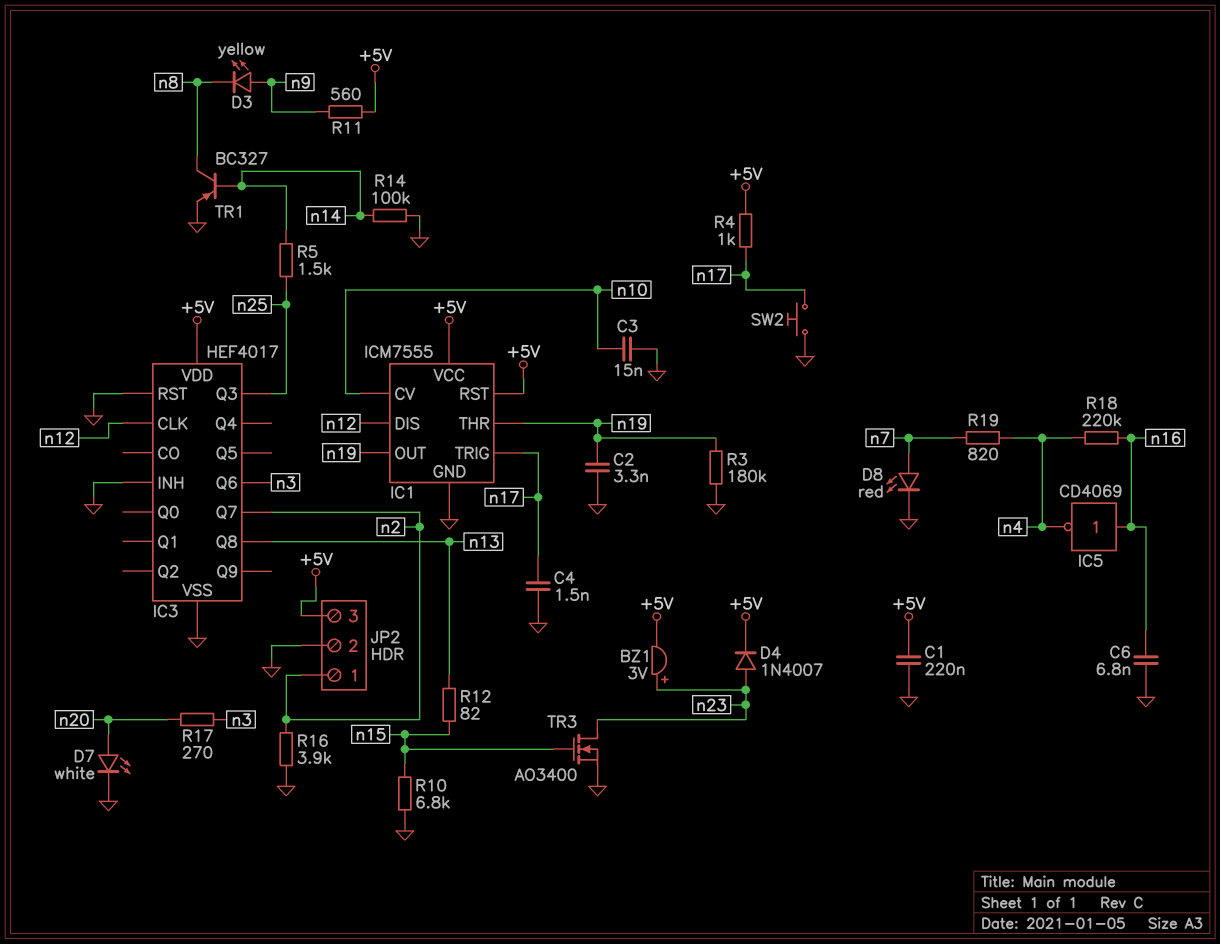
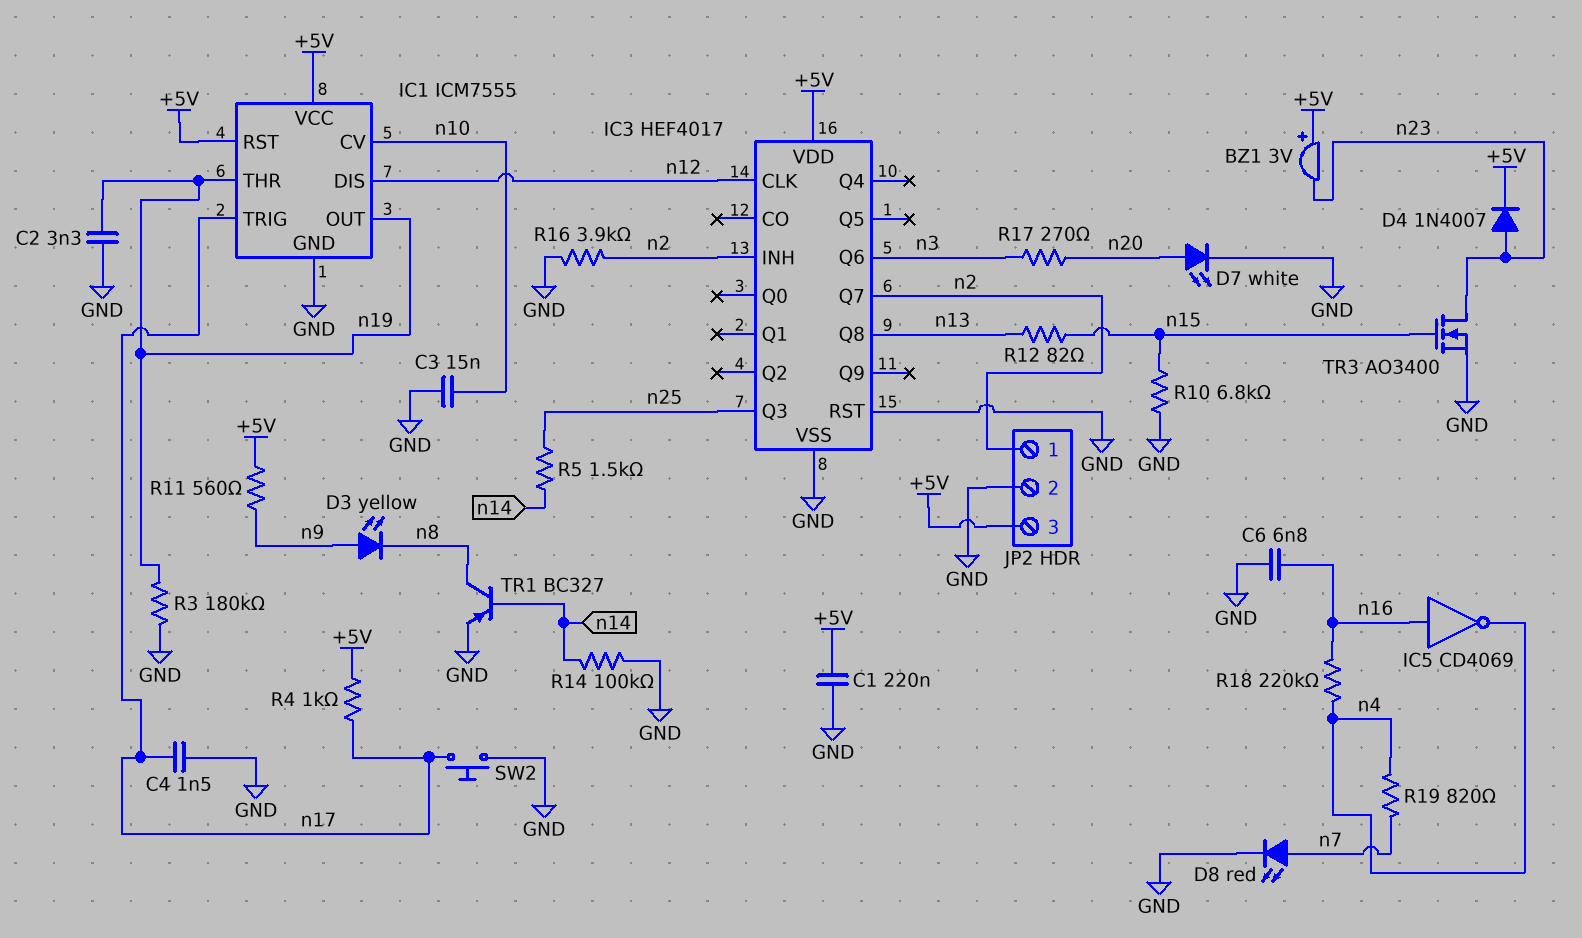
BZ1: buzzer 3V (plus n23, minus +5V) -> buzzer 3V (plus +5V, minus n23)
IC3 pin INH: GND -> n2

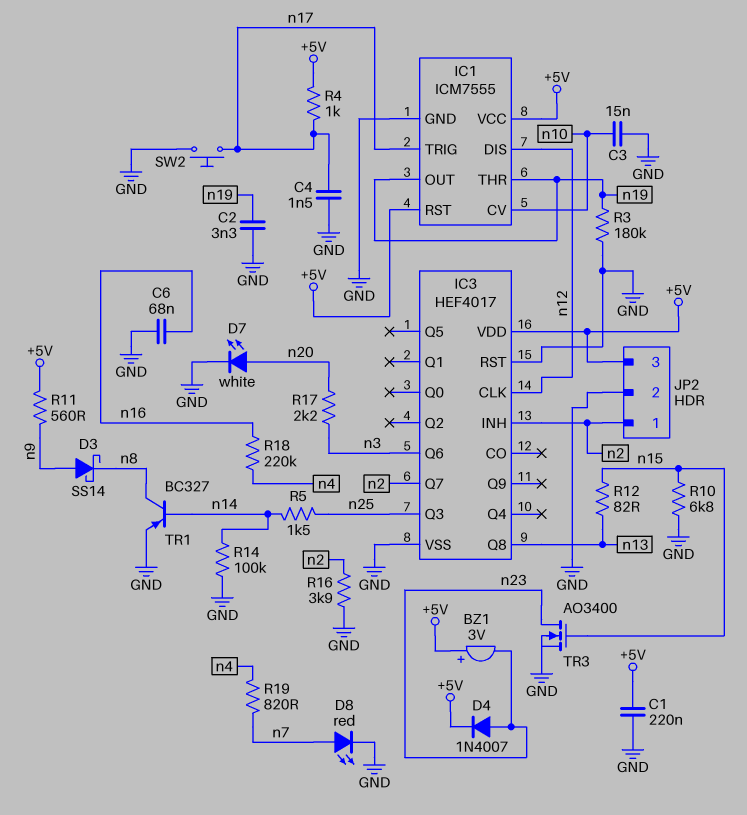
C6: 6.8nF (GND, n16) -> 68nF (GND, n16)
D3: LED yellow (A n9, K n8) -> schottky SS14 (A n9, K n8)
IC5: NOT CD4069 (in n16, out n4) -> none
R17: 270 (n3, n20) -> 2.2k (n3, n20)

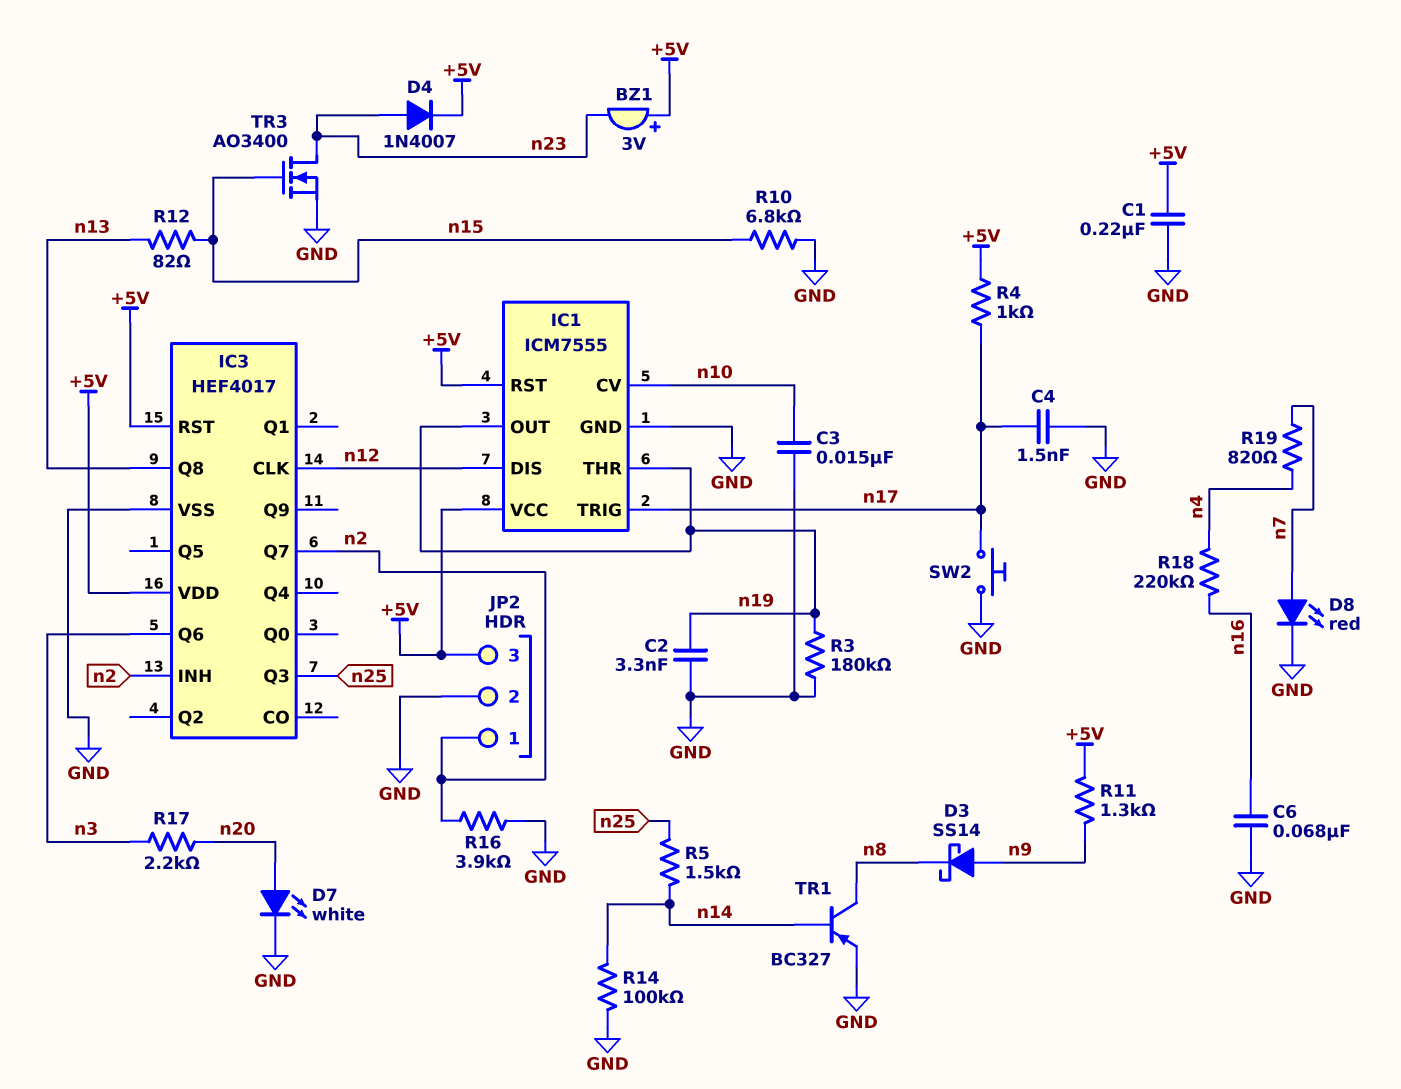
IC3 pin RST: GND -> +5V
R11: 560 (+5V, n9) -> 1.3k (+5V, n9)

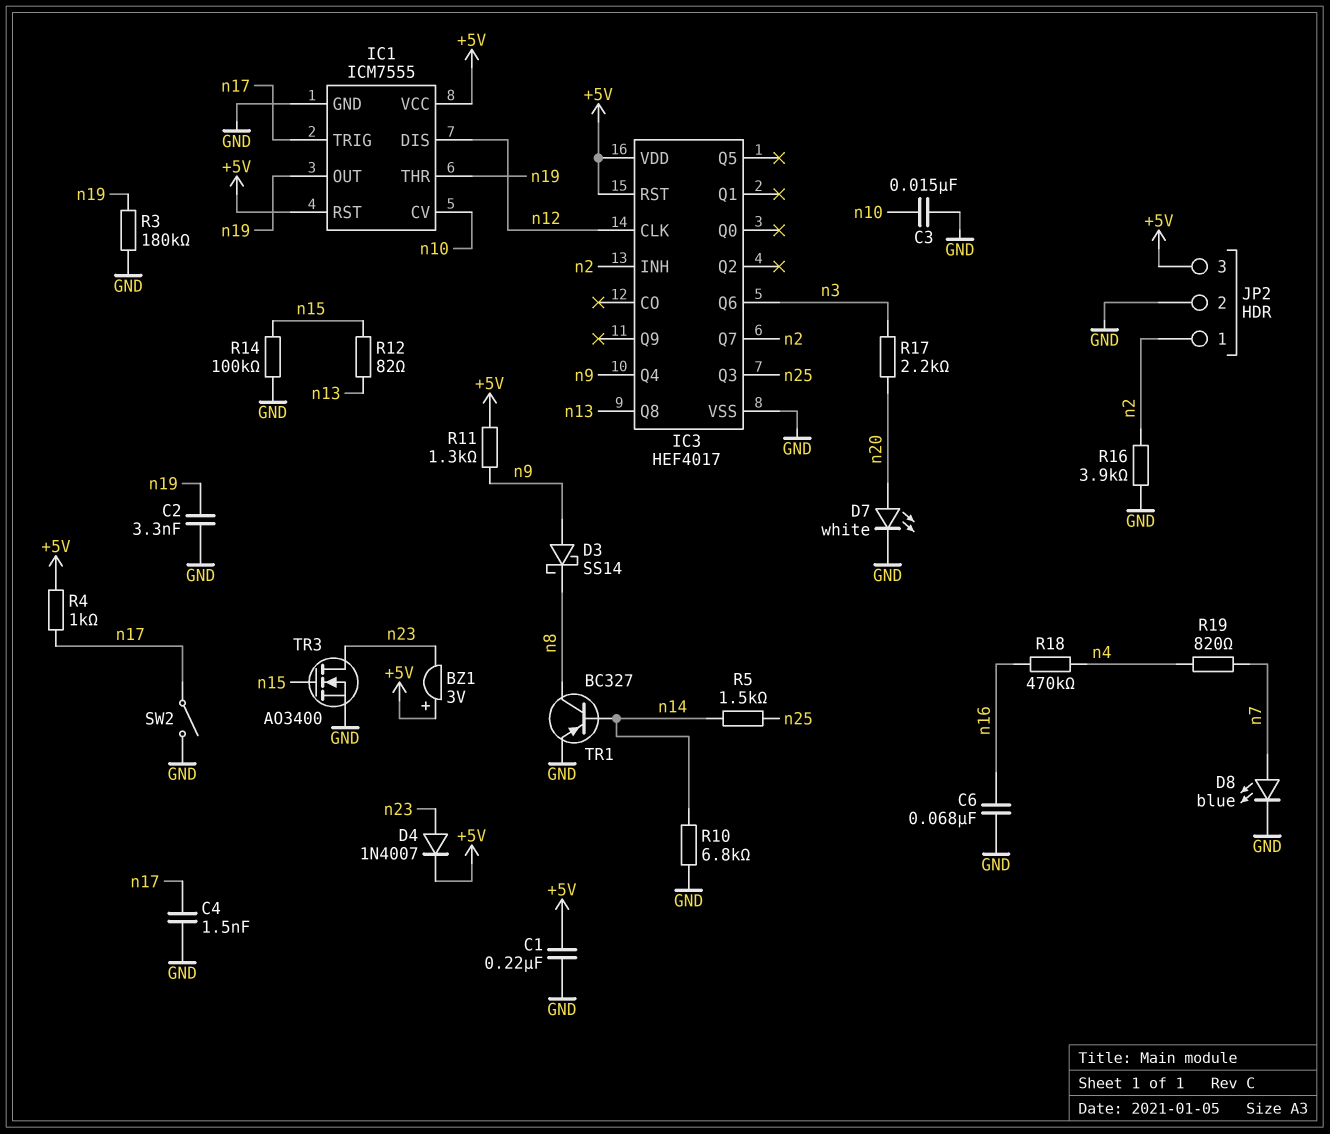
D8: LED red (A n7, K GND) -> LED blue (A n7, K GND)
IC3 pin Q4: none -> n9
R10: 6.8k (GND, n15) -> 6.8k (GND, n14)
R14: 100k (GND, n14) -> 100k (GND, n15)
R18: 220k (n4, n16) -> 470k (n4, n16)
SW2: button (GND, n17) -> switch (GND, n17)

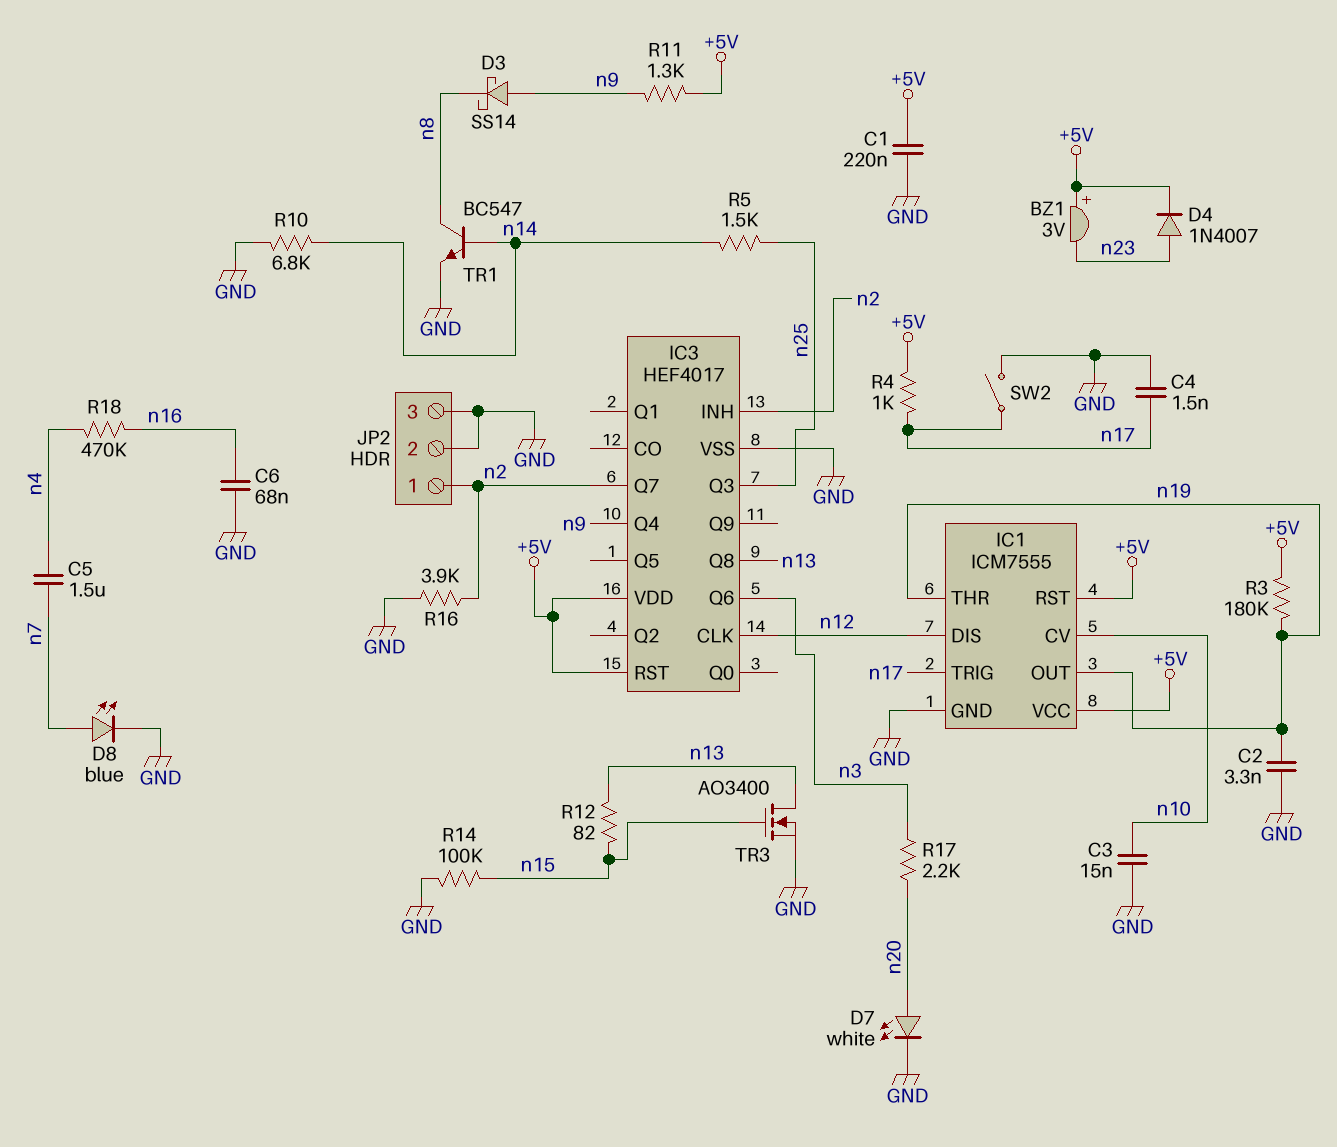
C5: none -> 1.5uF (n4, n7)
JP2 pin 3: +5V -> GND
R3: 180k (GND, n19) -> 180k (+5V, n19)
R19: 820 (n4, n7) -> none
TR1: PNP BC327 (B n14, C n8, E GND) -> NPN BC547 (B n14, C n8, E GND)
TR3: NMOS AO3400 (G n15, D n23, S GND) -> NMOS AO3400 (G n15, D n13, S GND)

